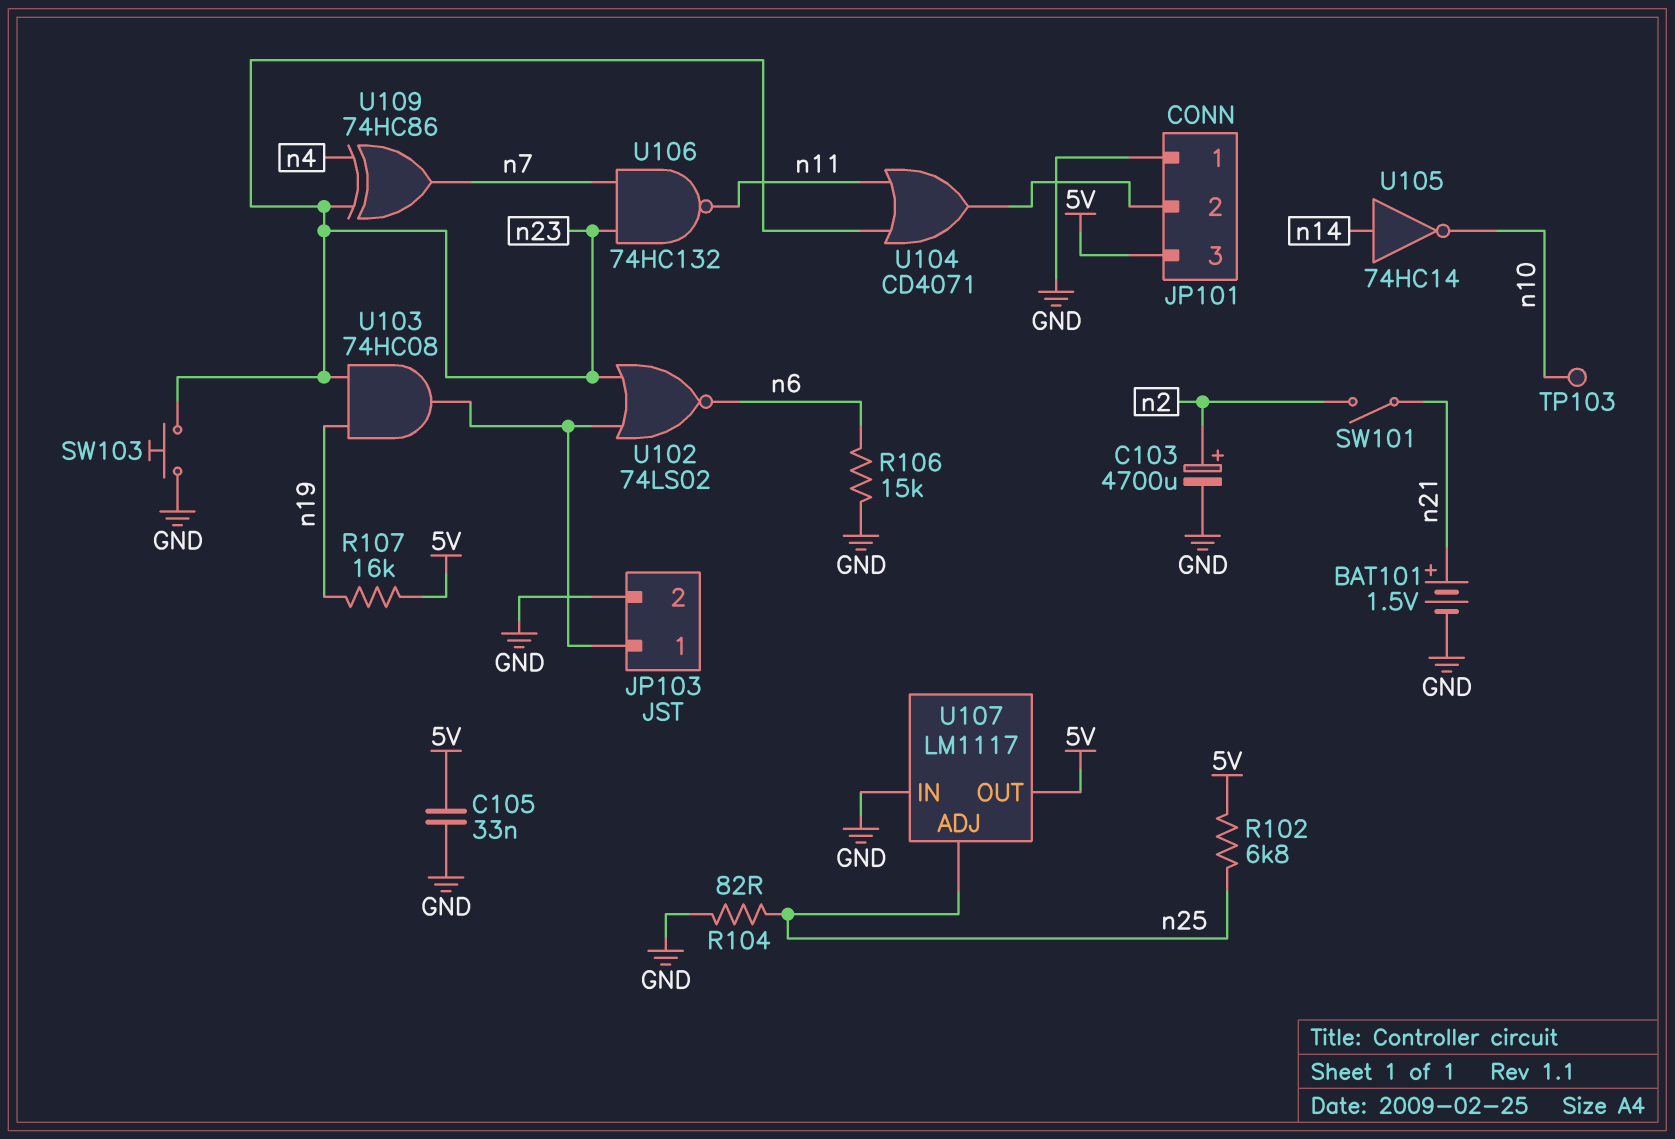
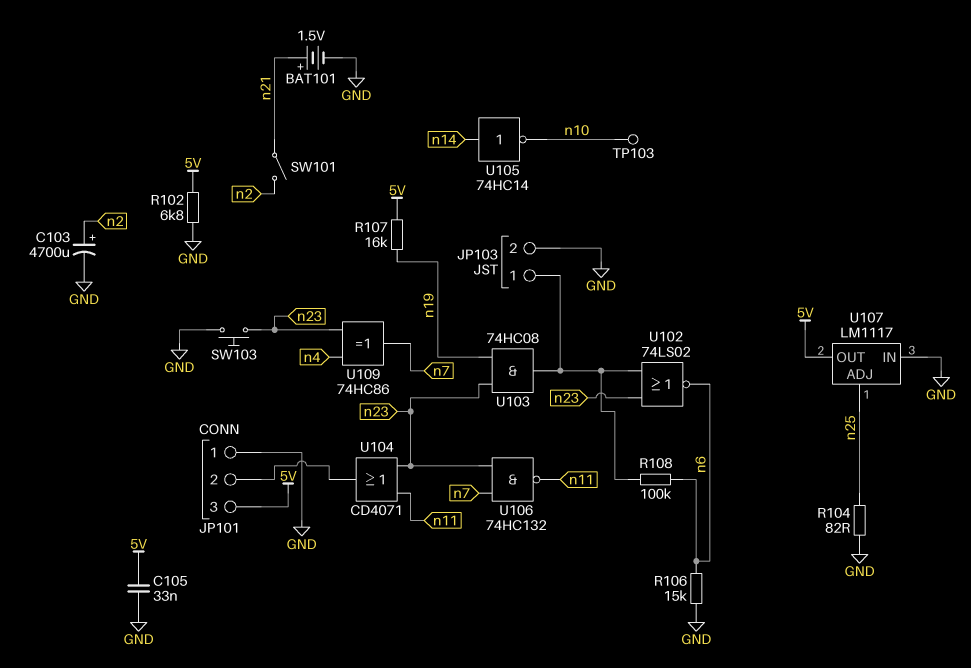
R102: 6.8k (5V, n25) -> 6.8k (5V, GND)
R108: none -> 100k (JP103/1, n6)

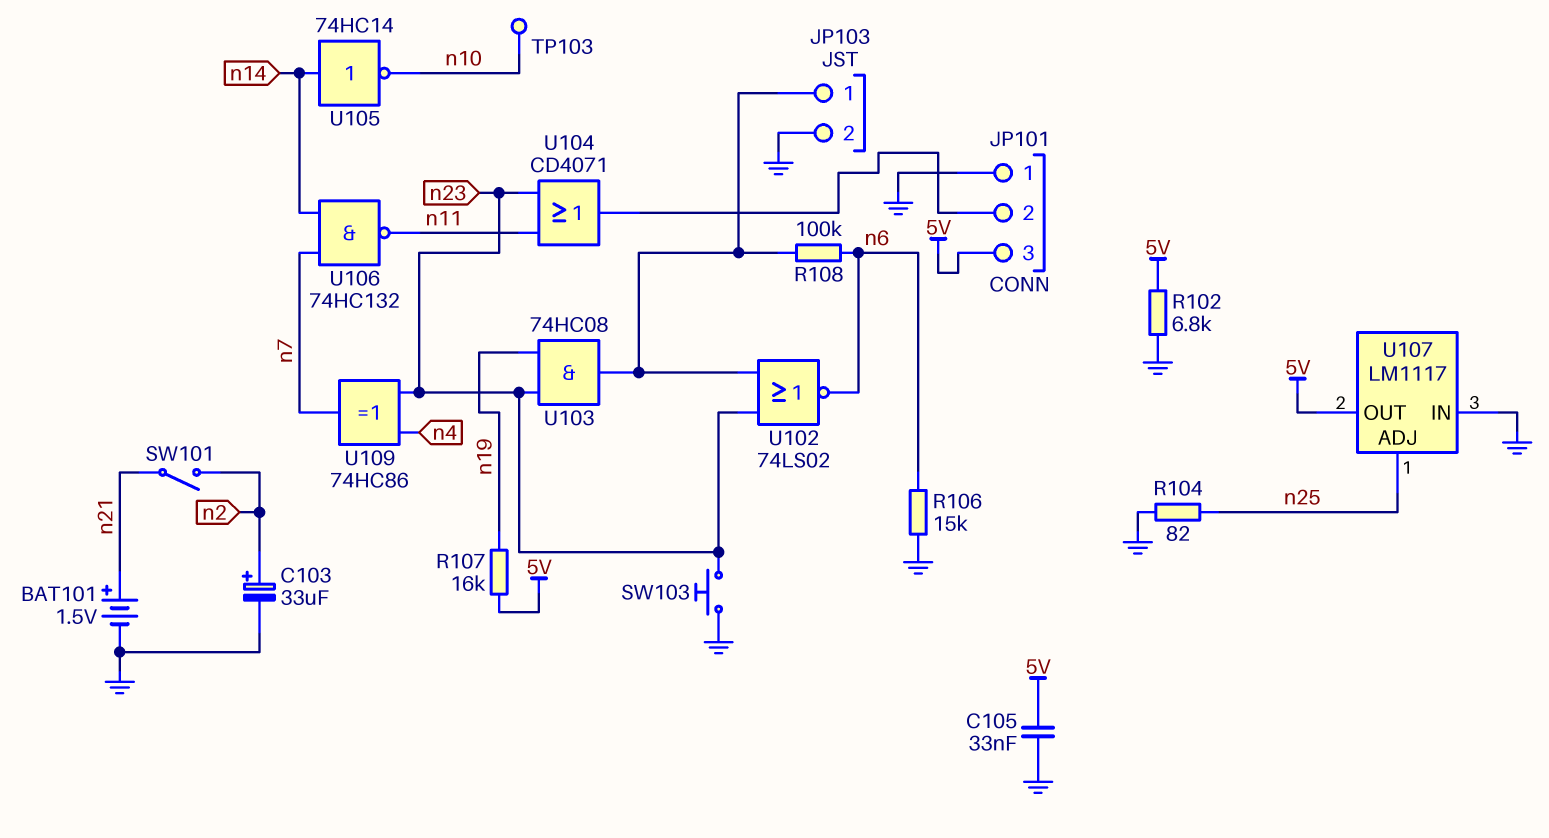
C103: 4700uF (plus n2, minus GND) -> 33uF (plus n2, minus GND)
U106: NAND 74HC132 (in n7, in n23, out n11) -> NAND 74HC132 (in n7, in n14, out n11)

